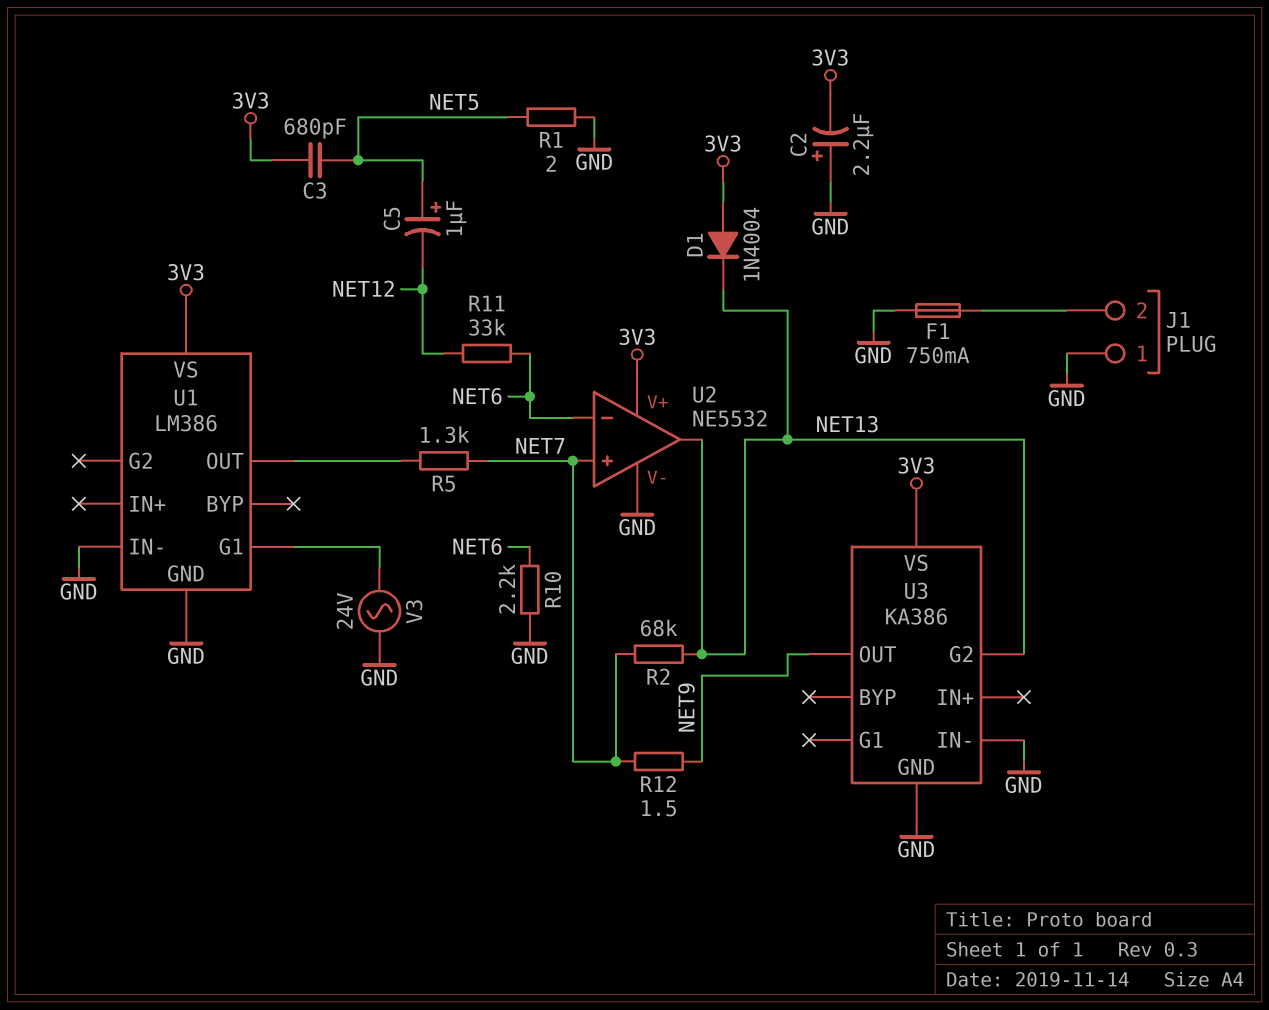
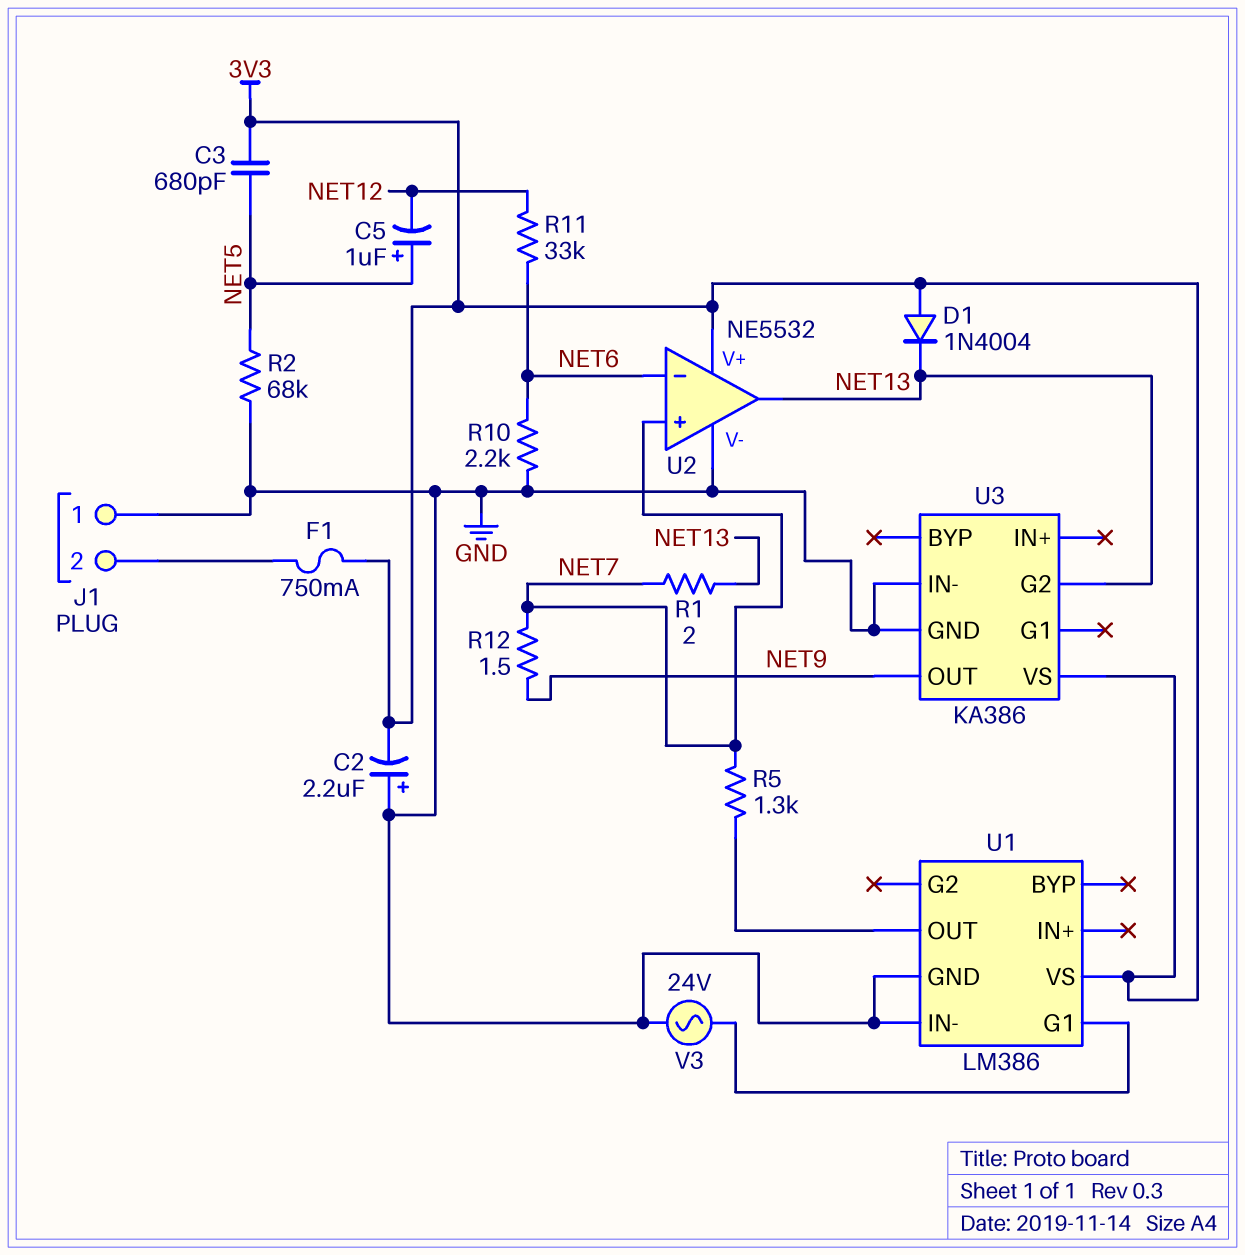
F1: 750mA (GND, J1/2) -> 750mA (3V3, J1/2)
R1: 2 (GND, NET5) -> 2 (NET7, NET13)
R2: 68k (NET7, NET13) -> 68k (GND, NET5)

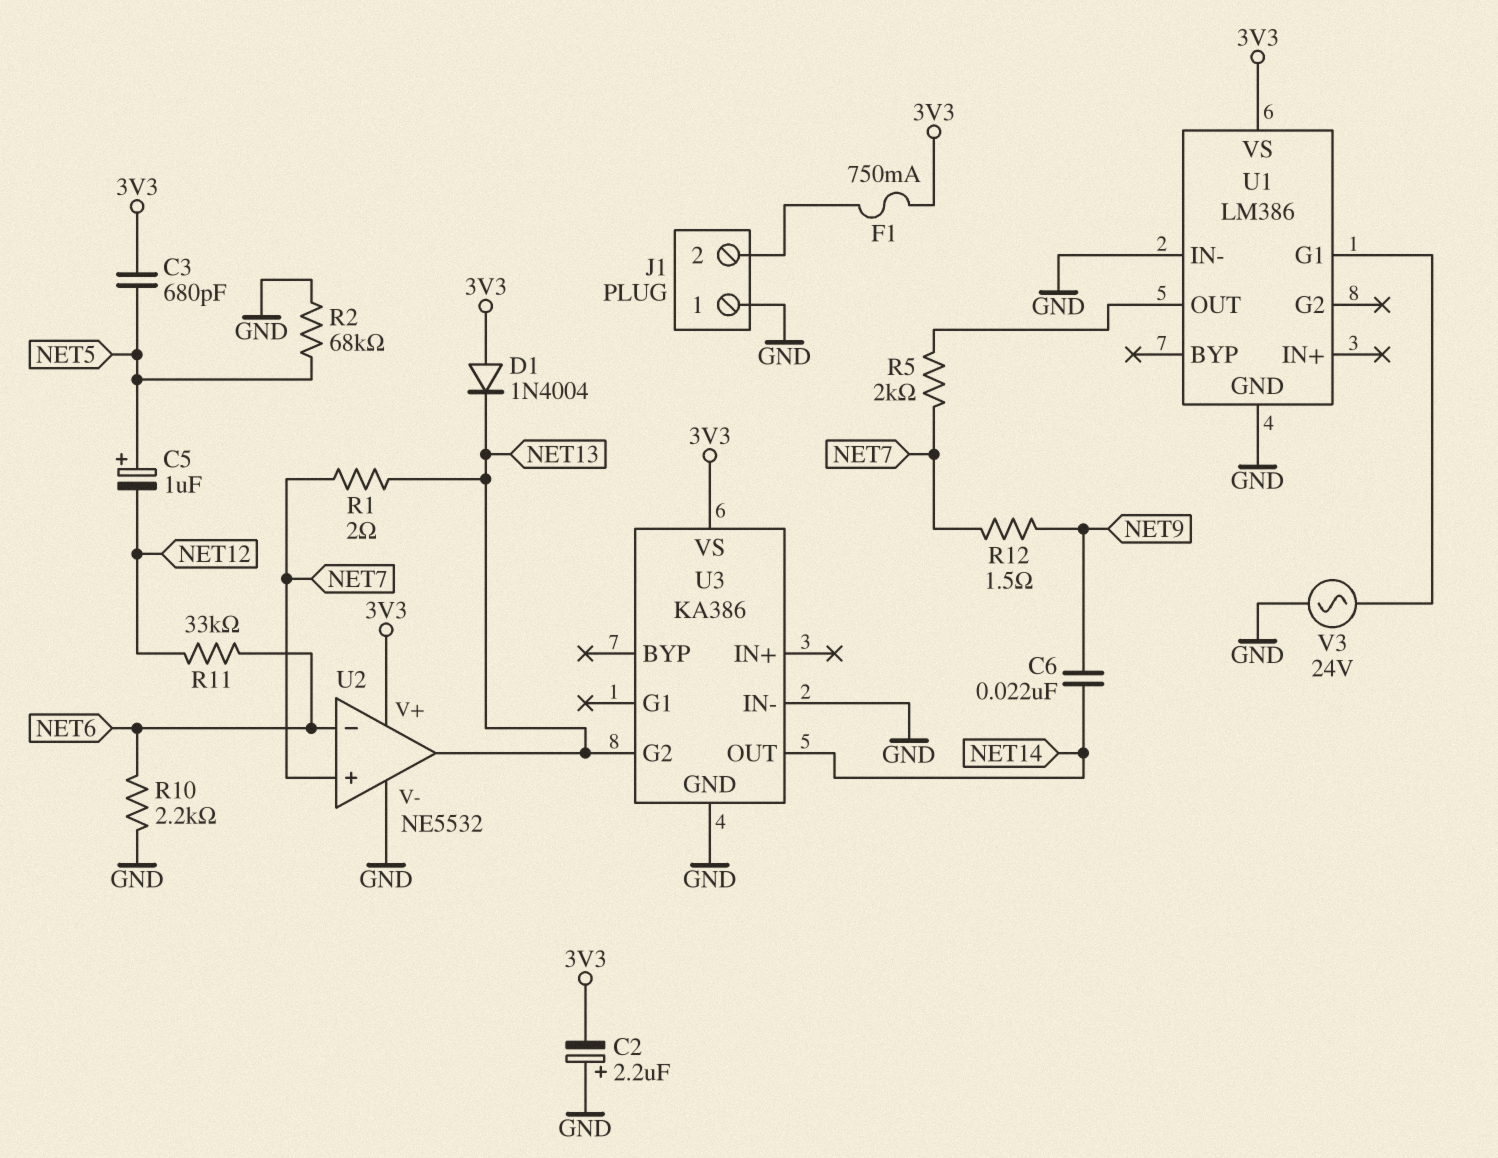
C6: none -> 22nF (NET9, NET14)
R5: 1.3k (NET7, U1/OUT) -> 2k (NET7, U1/OUT)
U3 pin OUT: NET9 -> NET14

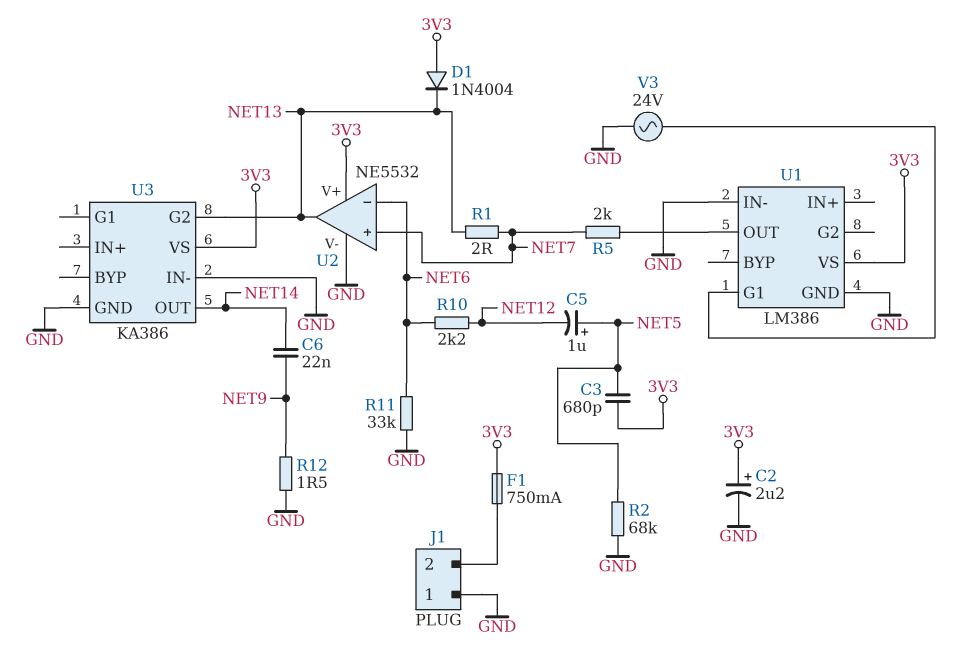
C2: 2.2uF (plus GND, minus 3V3) -> 2.2uF (plus 3V3, minus GND)
R10: 2.2k (GND, NET6) -> 2.2k (NET6, NET12)
R11: 33k (NET6, NET12) -> 33k (GND, NET6)
R12: 1.5 (NET7, NET9) -> 1.5 (GND, NET9)

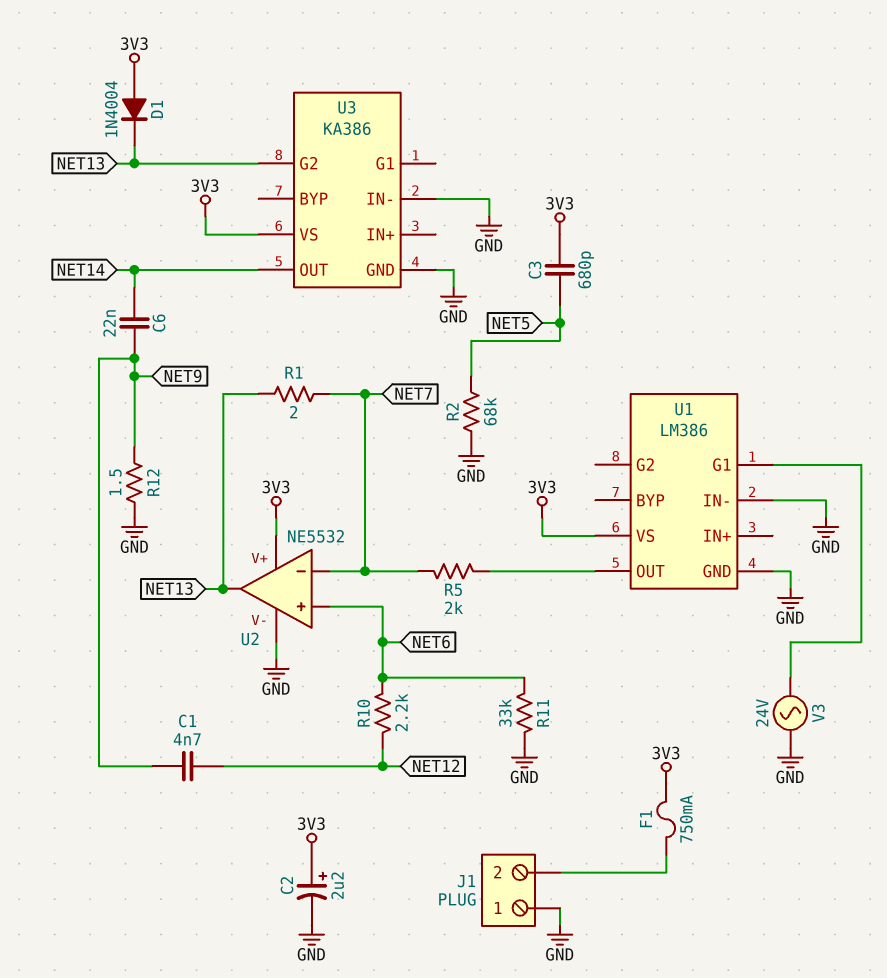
C1: none -> 4.7nF (NET9, NET12)
C5: 1uF (plus NET5, minus NET12) -> none
U2 pin in+: NET7 -> NET6
U2 pin in-: NET6 -> NET7

